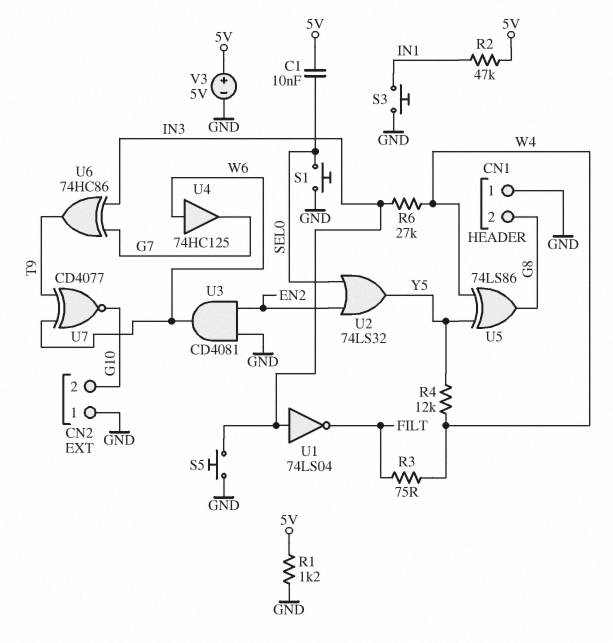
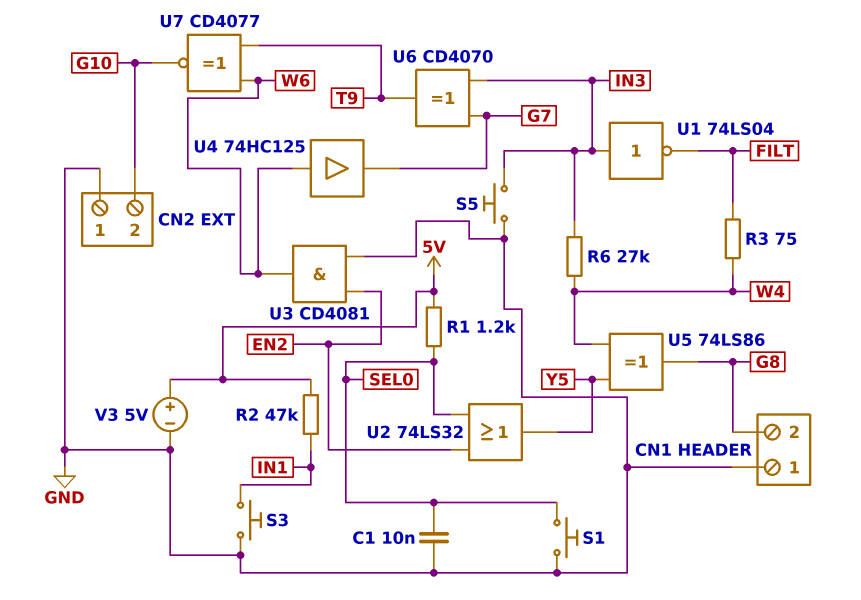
C1: 10nF (5V, SEL0) -> 10nF (GND, SEL0)
R1: 1.2k (5V, GND) -> 1.2k (5V, SEL0)
R4: 12k (W4, Y5) -> none
U6: XOR 74HC86 (in G7, in IN3, out T9) -> XOR CD4070 (in G7, in IN3, out T9)

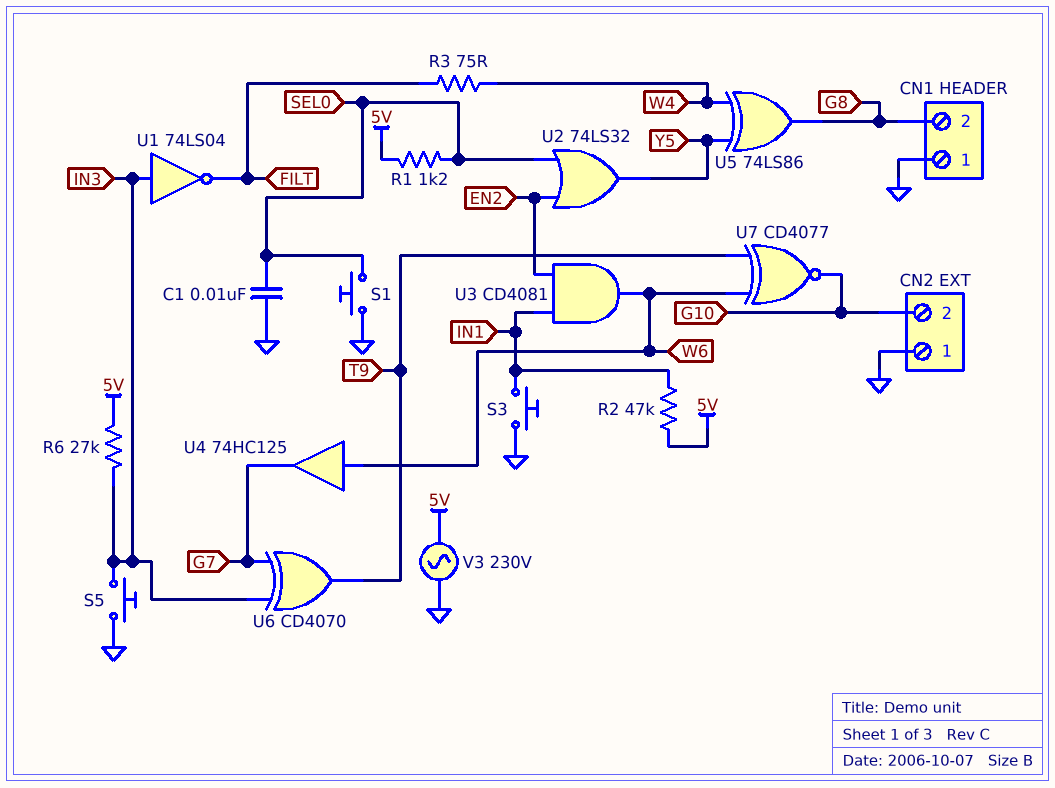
R6: 27k (IN3, W4) -> 27k (5V, IN3)
U3: AND CD4081 (in EN2, in GND, out W6) -> AND CD4081 (in EN2, in IN1, out W6)
V3: 5V (plus 5V, minus GND) -> AC 230V (5V, GND)

